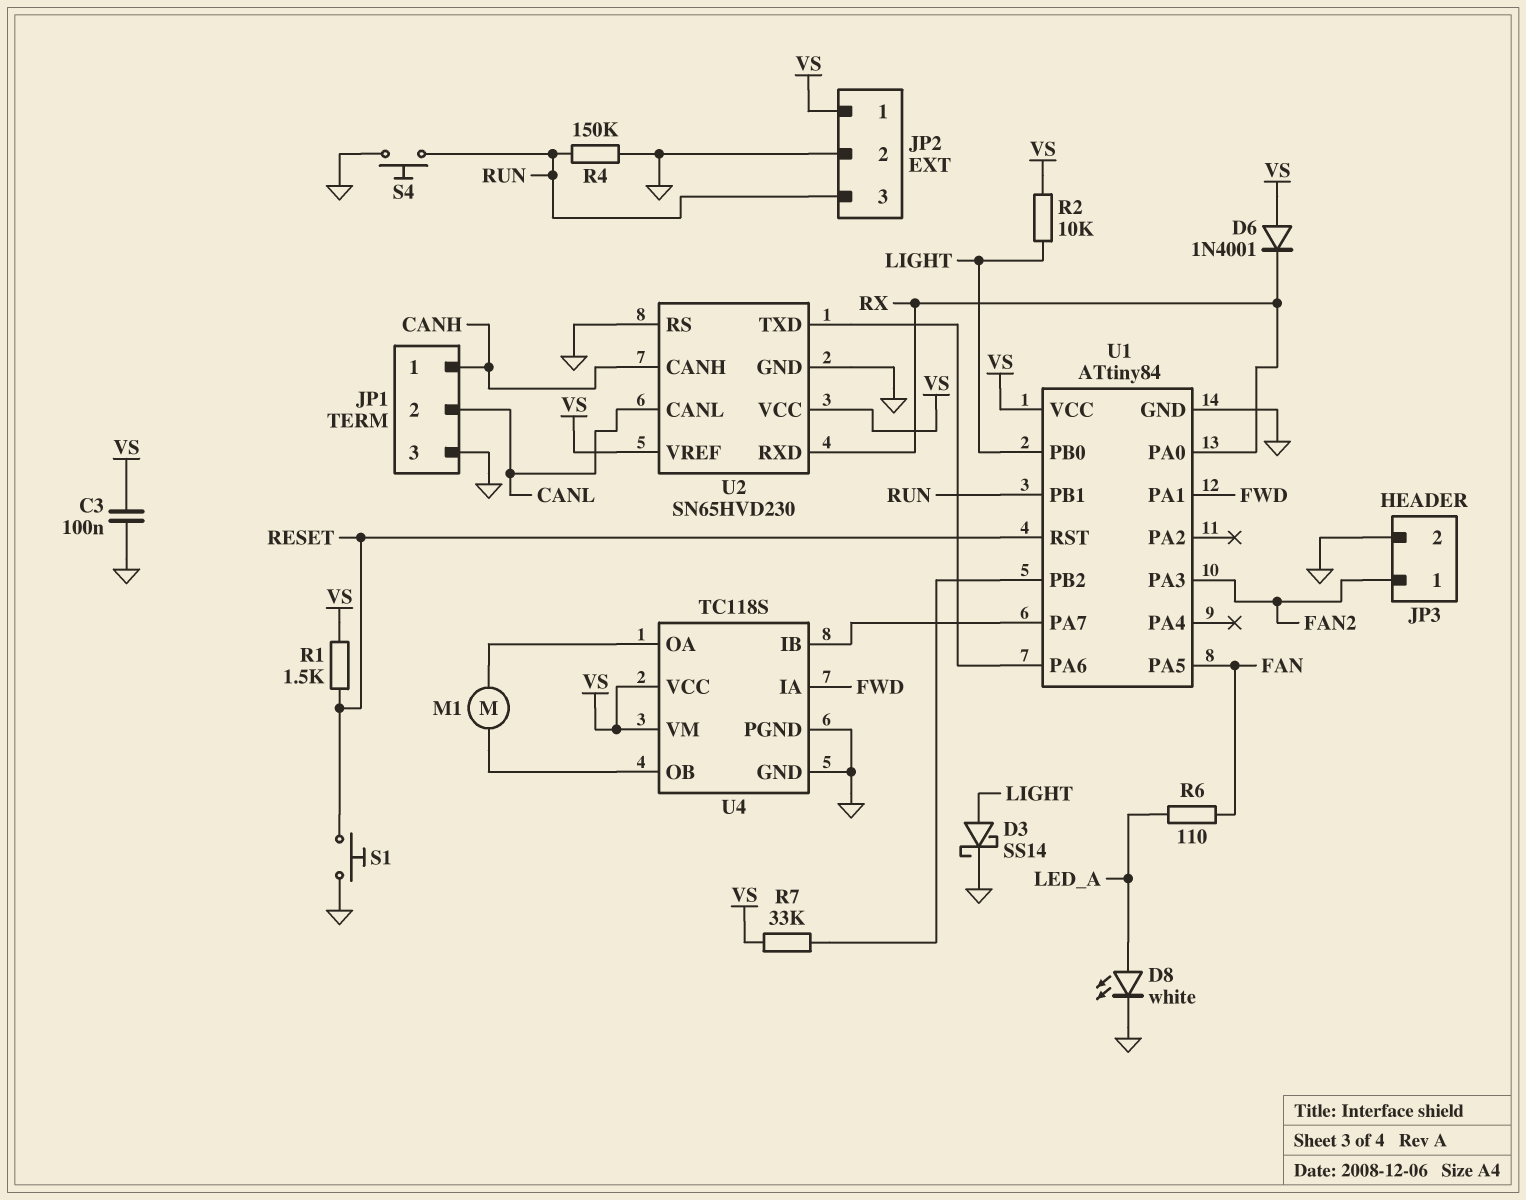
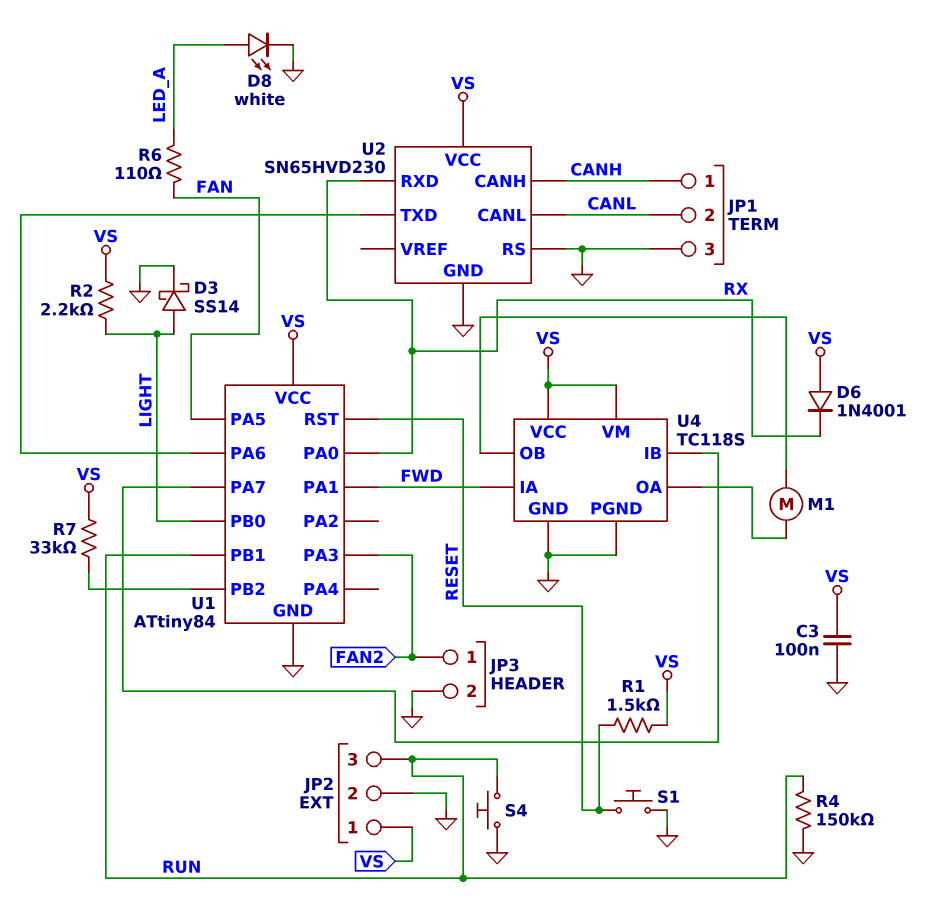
R2: 10k (LIGHT, VS) -> 2.2k (LIGHT, VS)
U2 pin VREF: VS -> none

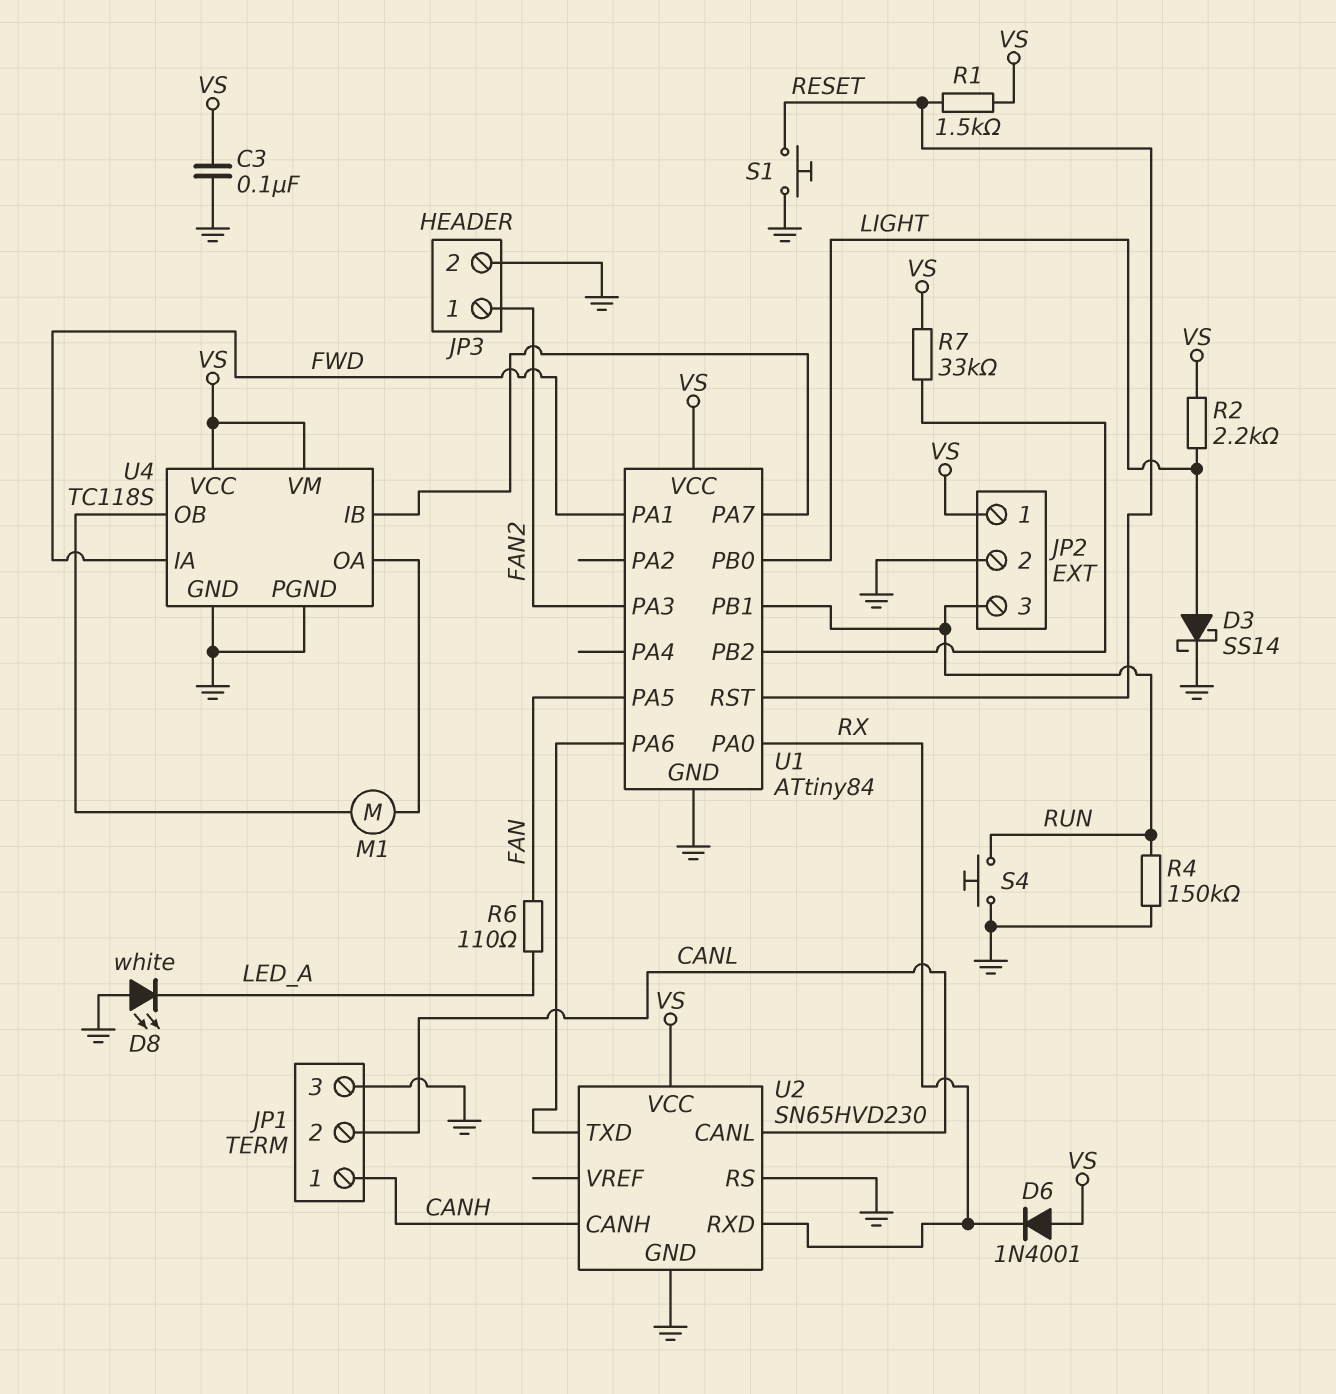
D8: LED white (A LED_A, K GND) -> LED white (A GND, K LED_A)

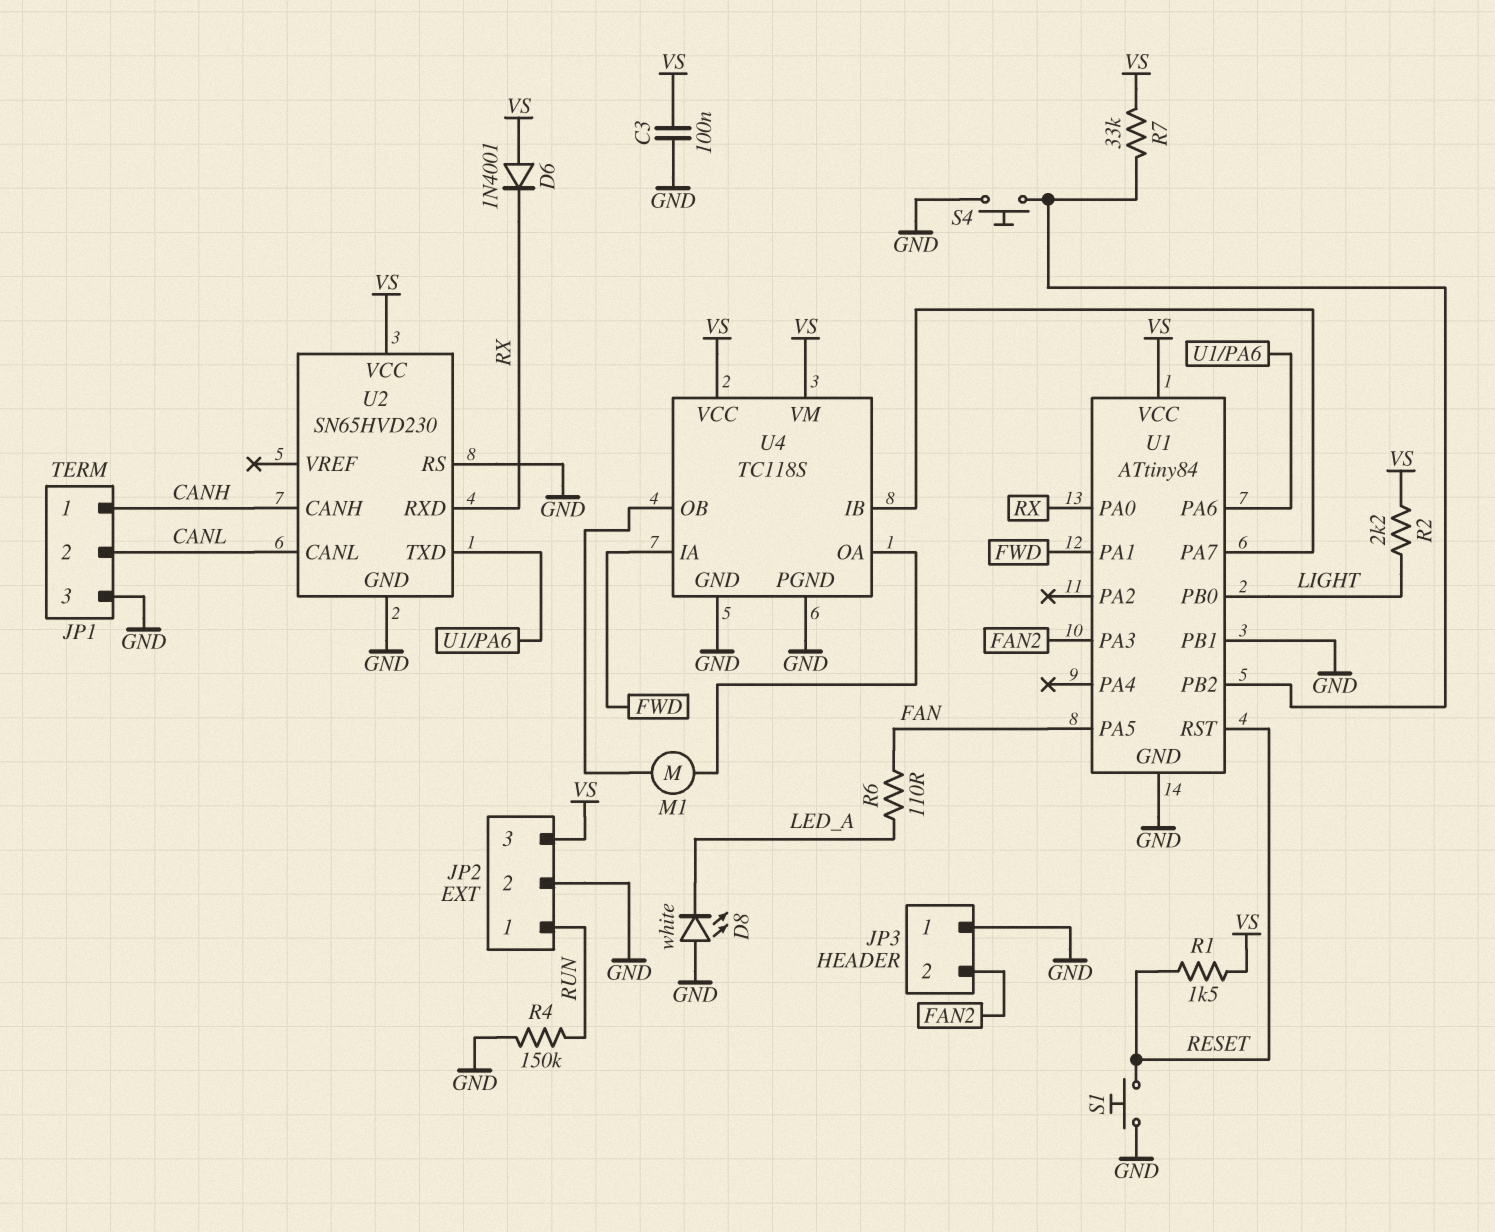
D3: schottky SS14 (A LIGHT, K GND) -> none
JP2 pin 1: VS -> RUN
JP2 pin 3: RUN -> VS
JP3 pin 1: FAN2 -> GND
JP3 pin 2: GND -> FAN2
S4: button (GND, RUN) -> button (GND, U1/PB2)
U1 pin PB1: RUN -> GND

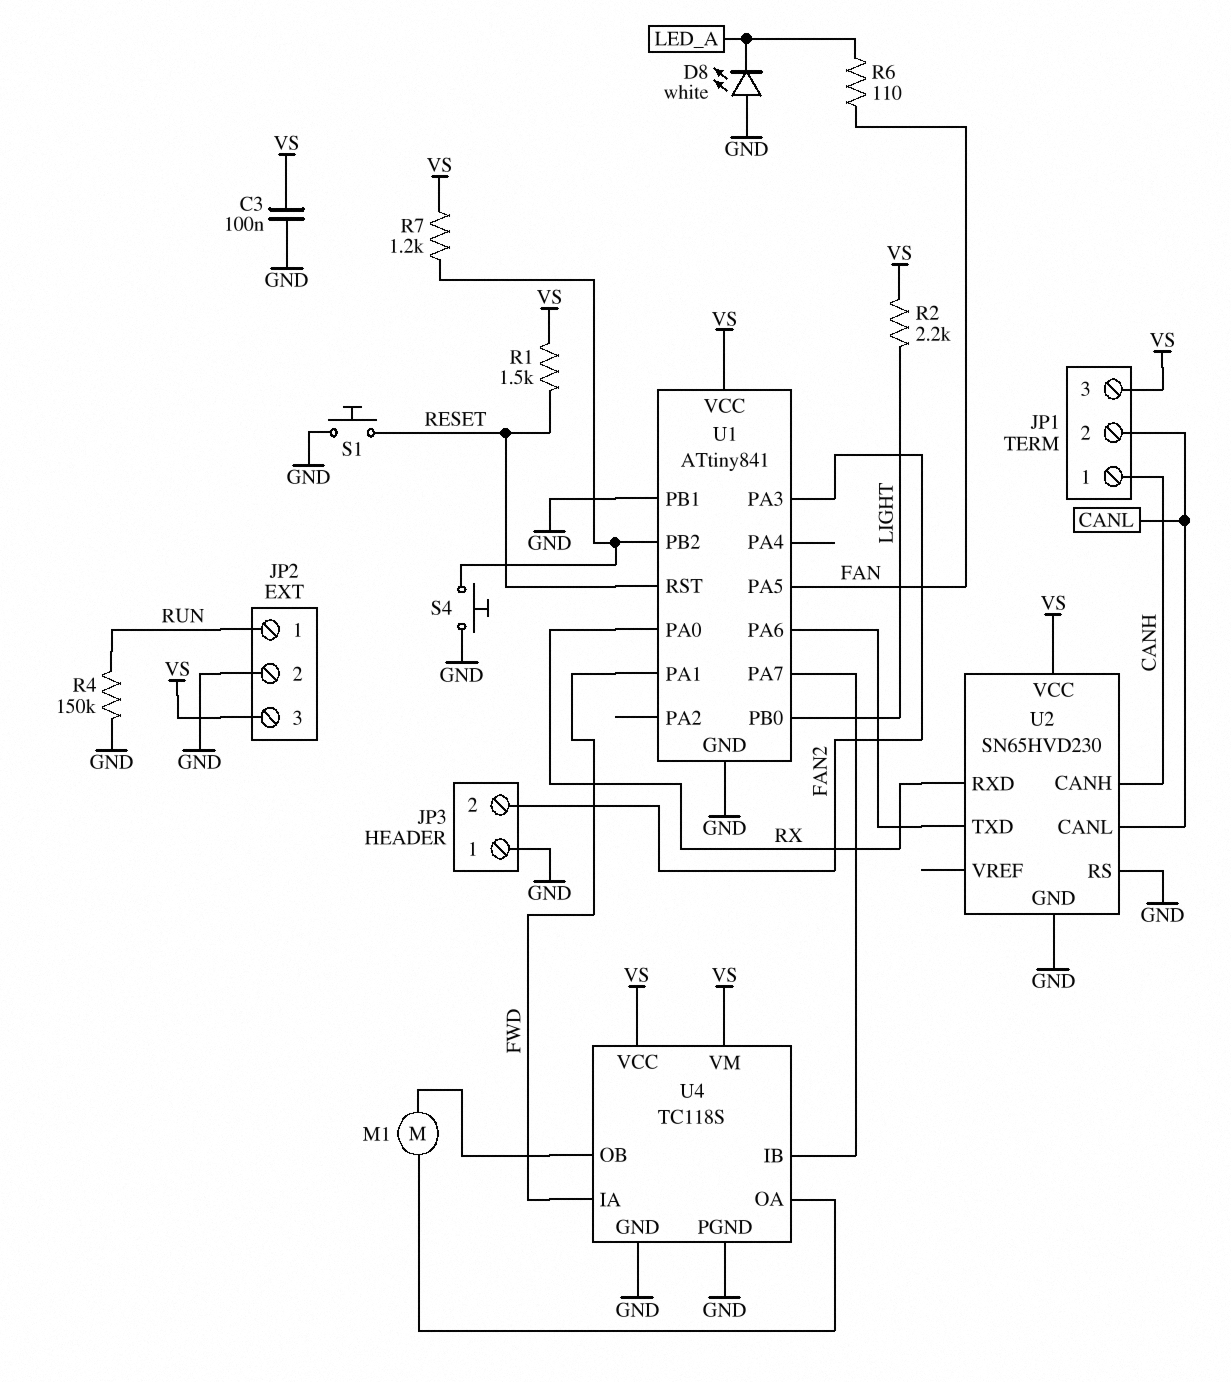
D6: diode 1N4001 (A VS, K RX) -> none
JP1 pin 3: GND -> VS
R7: 33k (U1/PB2, VS) -> 1.2k (U1/PB2, VS)
U1: ATtiny84 -> ATtiny841

